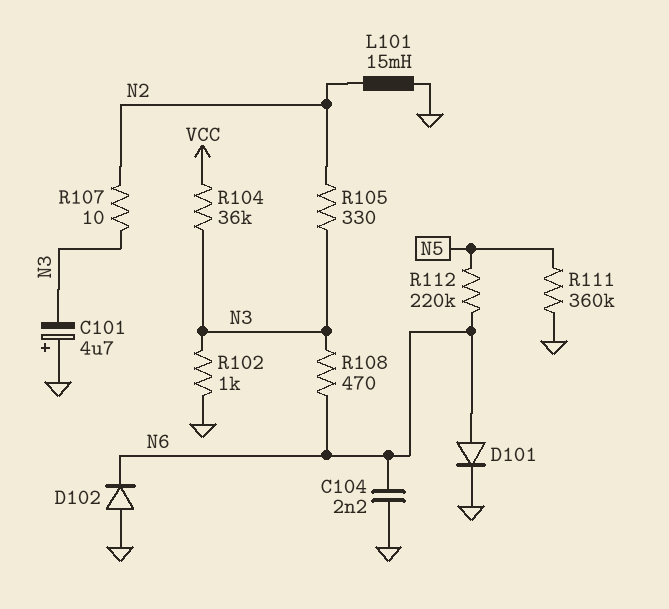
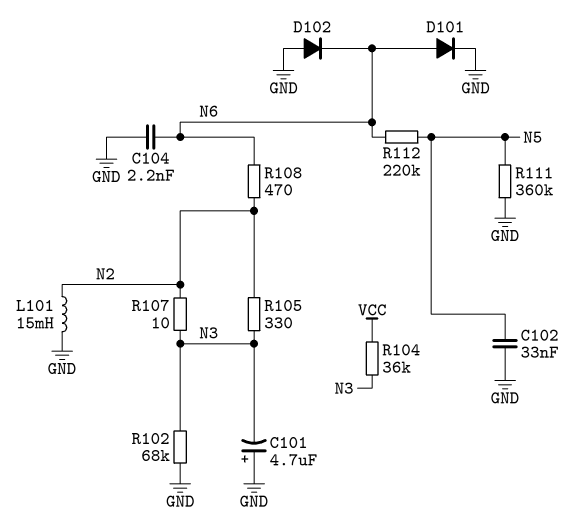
C102: none -> 33nF (GND, N5)
R102: 1k (GND, N3) -> 68k (GND, N3)
R108: 470 (N3, N6) -> 470 (N2, N6)

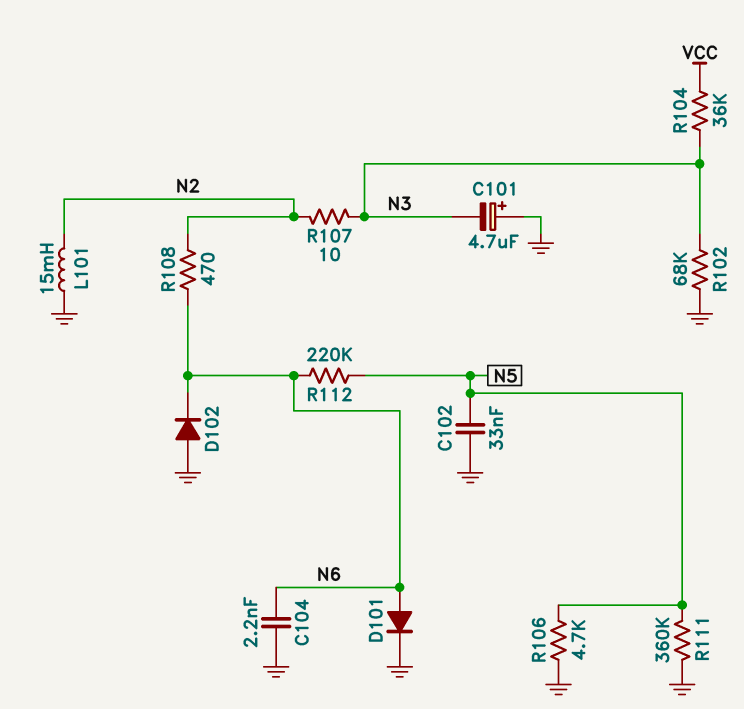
R105: 330 (N2, N3) -> none
R106: none -> 4.7k (GND, N5)

